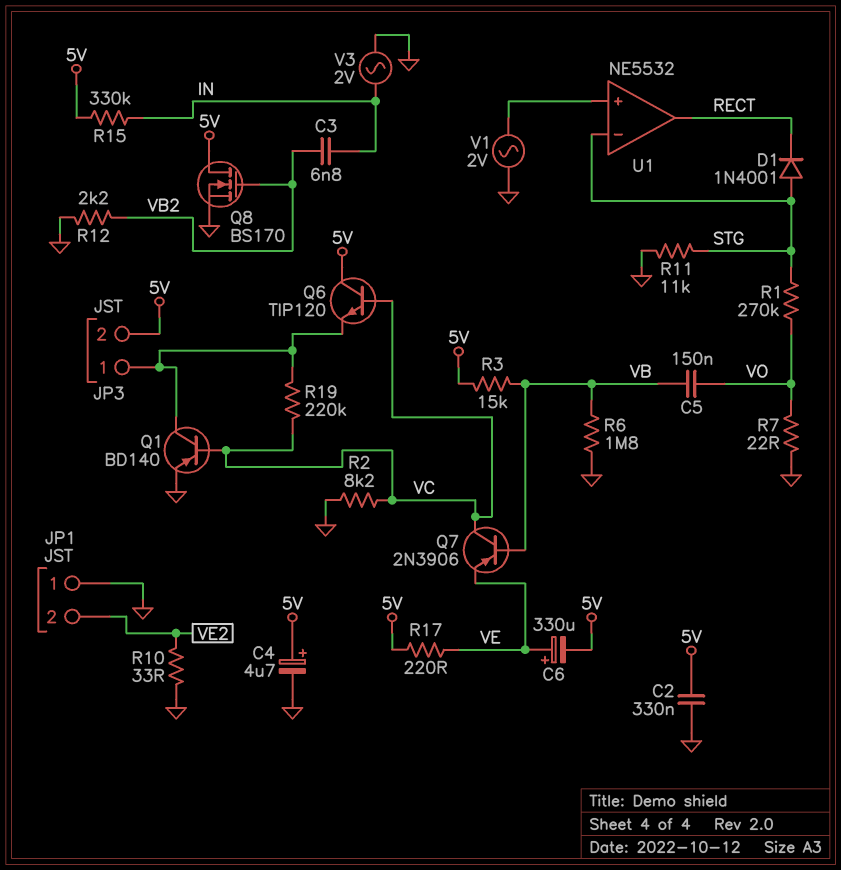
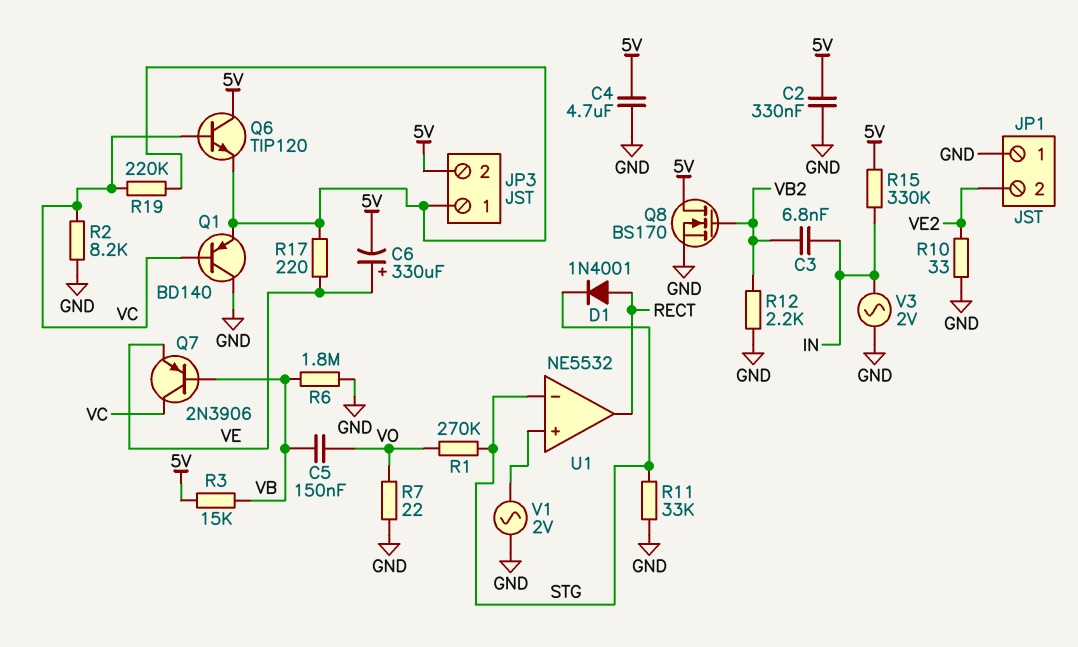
C4: 4.7uF (plus 5V, minus GND) -> 4.7uF (5V, GND)
D1: diode 1N4001 (A STG, K RECT) -> diode 1N4001 (A RECT, K STG)
Q1: PNP BD140 (B VC, C JP3/1, E GND) -> PNP BD140 (B VC, C GND, E JP3/1)
R11: 11k (GND, STG) -> 33k (GND, STG)
R17: 220 (5V, VE) -> 220 (JP3/1, VE)

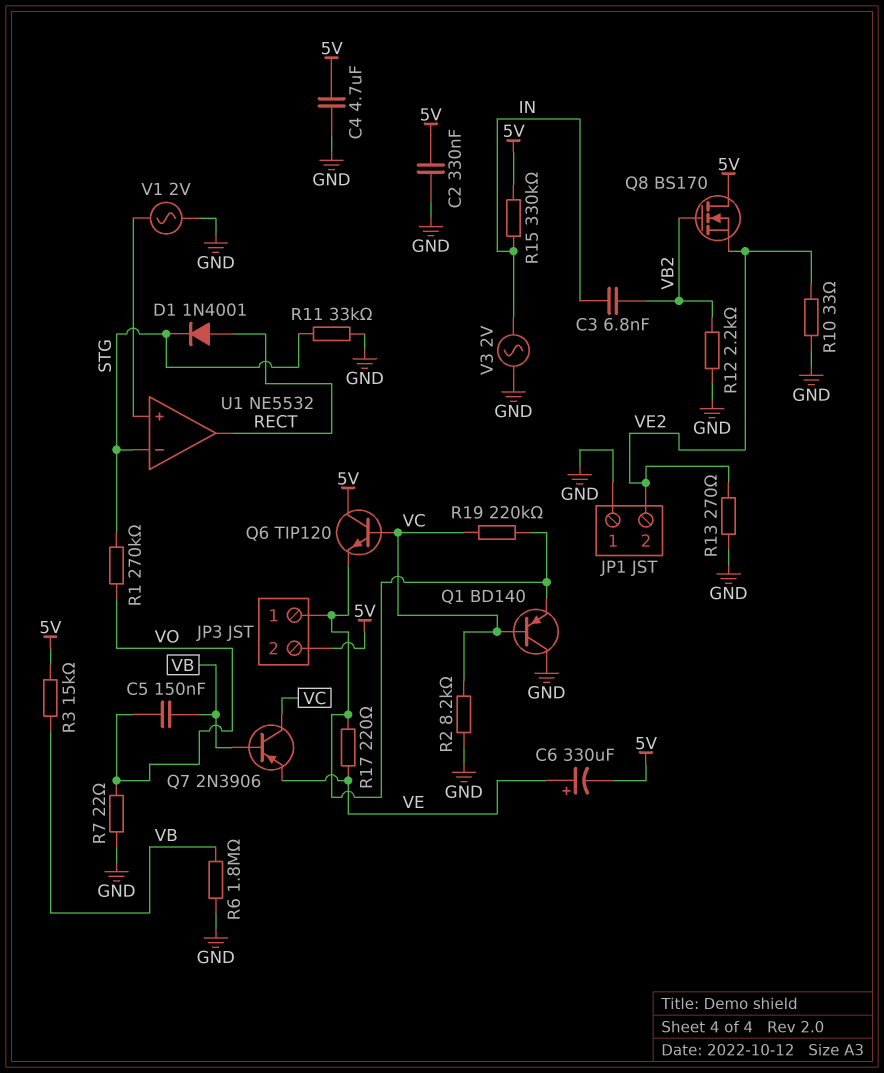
Q8: NMOS BS170 (G VB2, D 5V, S GND) -> NMOS BS170 (G VB2, D 5V, S VE2)
R13: none -> 270 (GND, VE2)

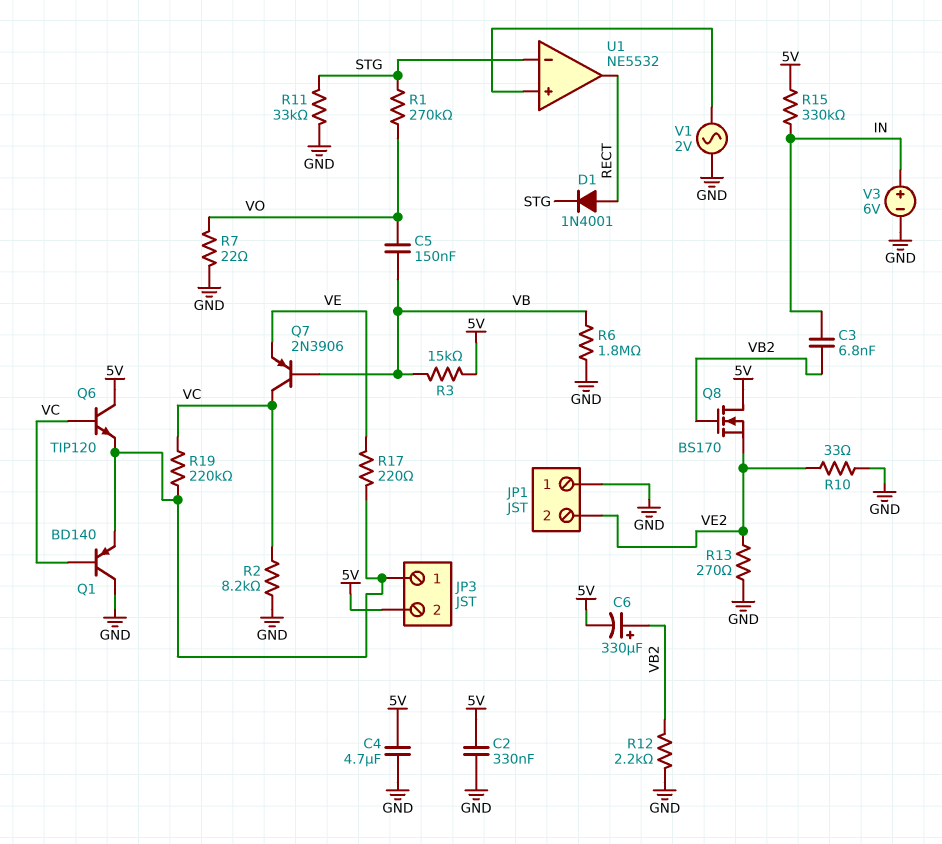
C6: 330uF (plus VE, minus 5V) -> 330uF (plus VB2, minus 5V)
V3: AC 2V (GND, IN) -> 6V (plus IN, minus GND)

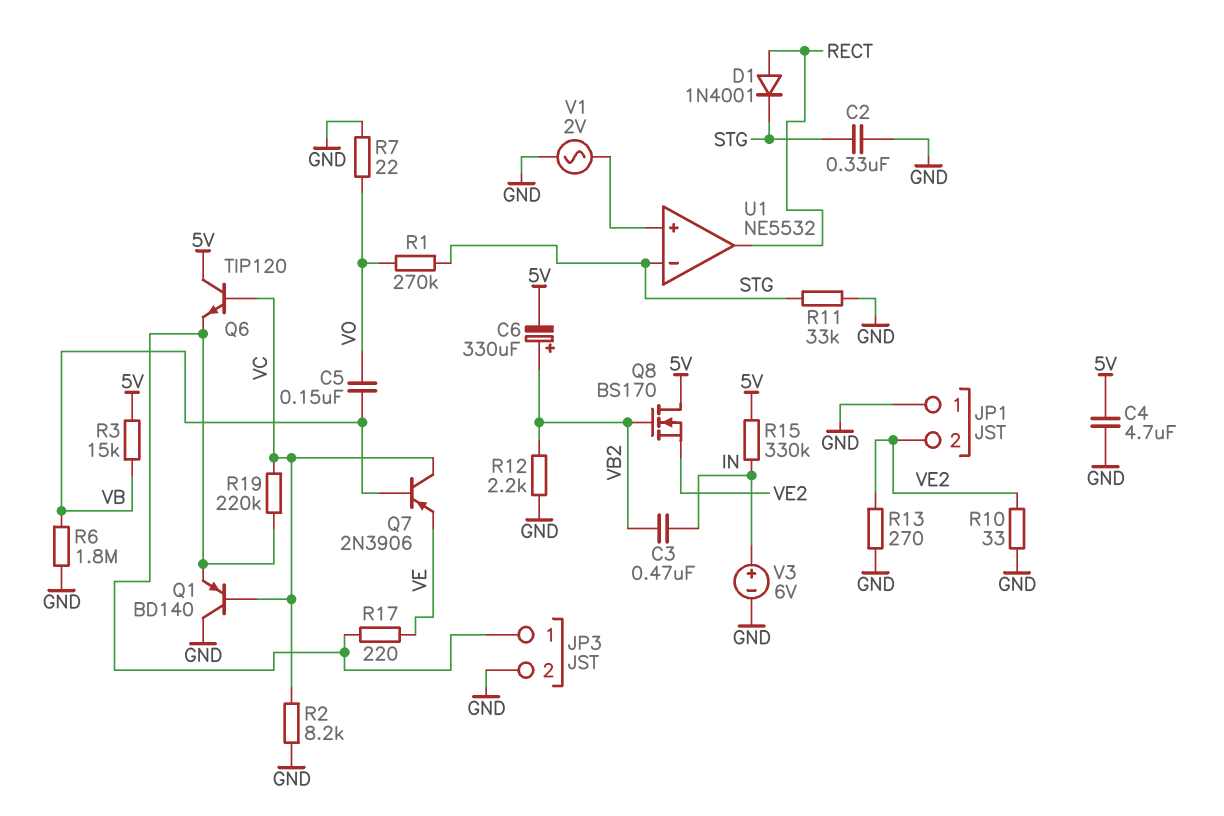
C2: 330nF (5V, GND) -> 330nF (GND, STG)
C3: 6.8nF (IN, VB2) -> 470nF (IN, VB2)
JP3 pin 2: 5V -> GND

